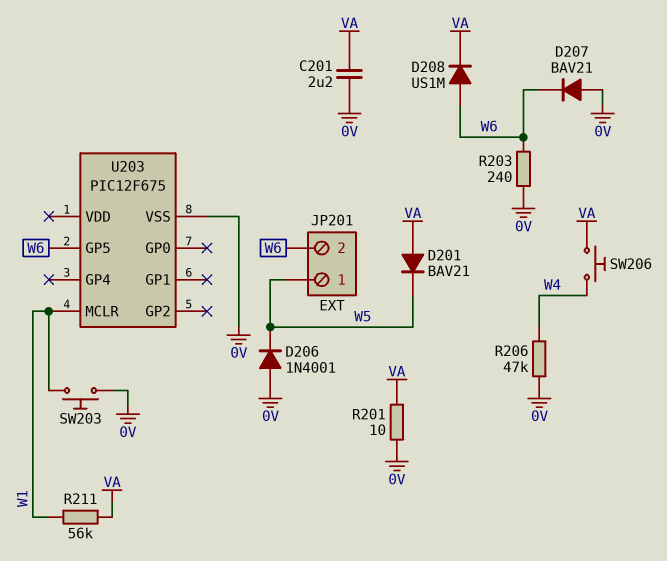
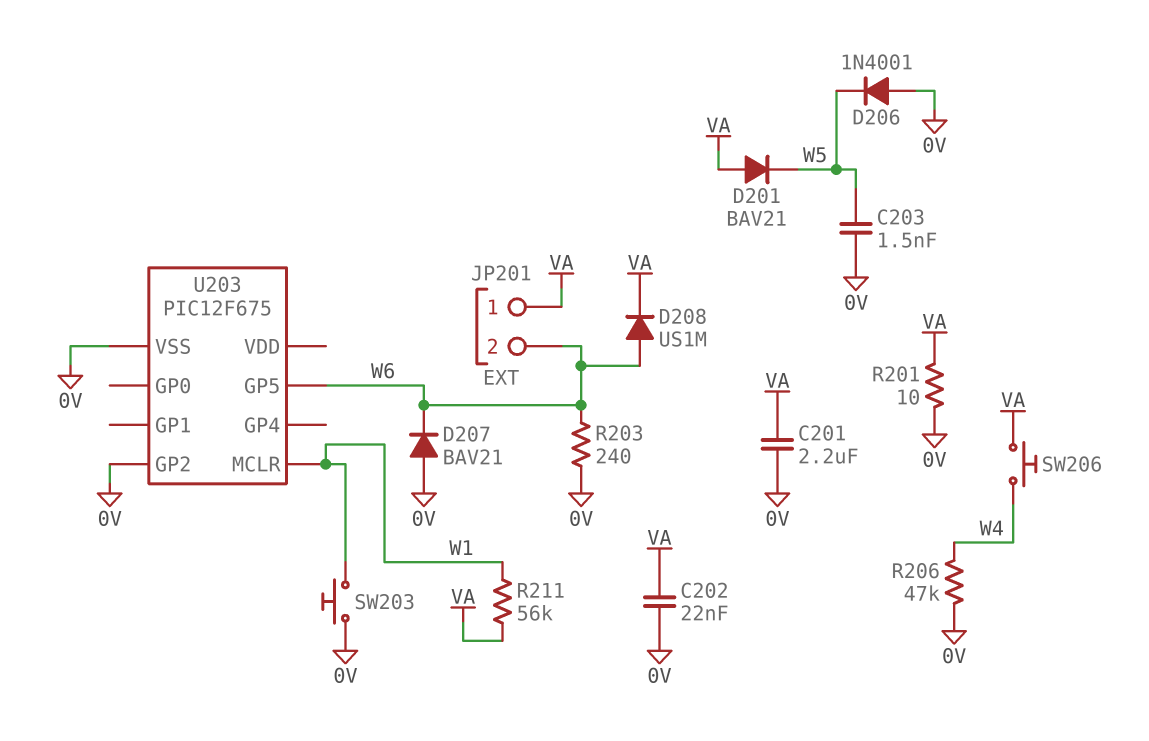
C202: none -> 22nF (0V, VA)
C203: none -> 1.5nF (0V, W5)
JP201 pin 1: W5 -> VA
U203 pin GP2: none -> 0V

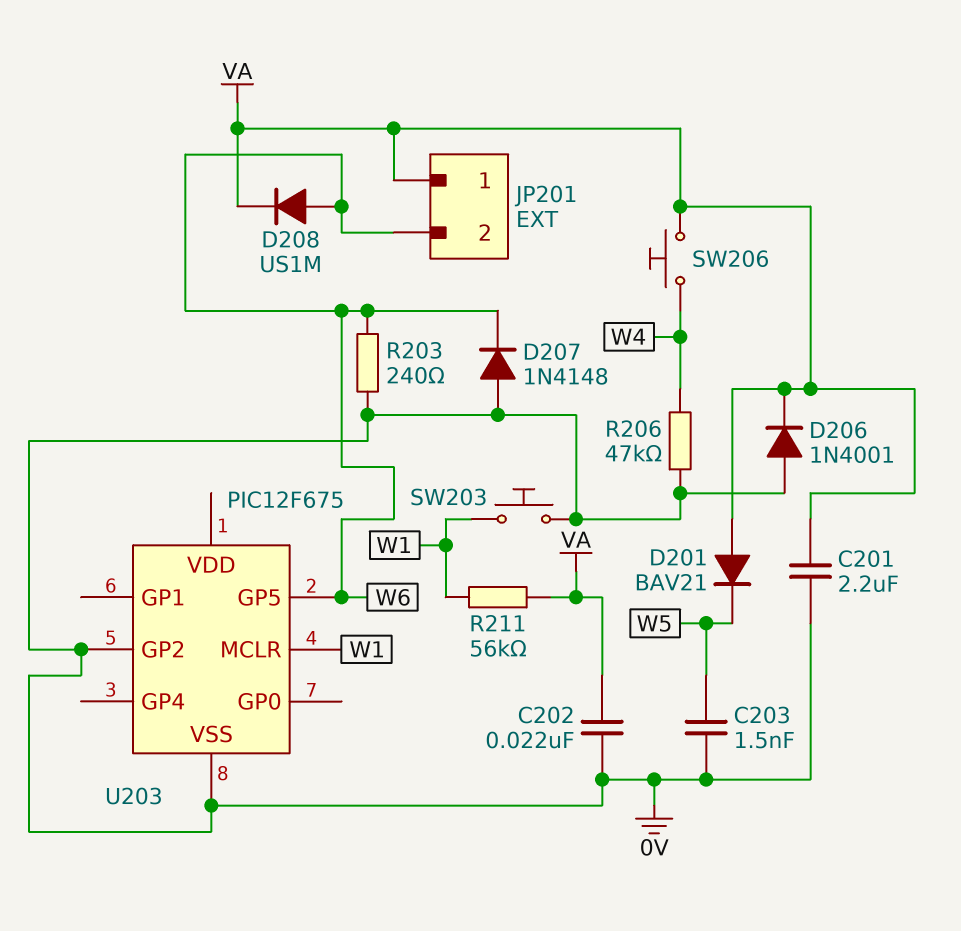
D206: diode 1N4001 (A 0V, K W5) -> diode 1N4001 (A 0V, K VA)
D207: diode BAV21 (A 0V, K W6) -> diode 1N4148 (A 0V, K W6)
R201: 10 (0V, VA) -> none

